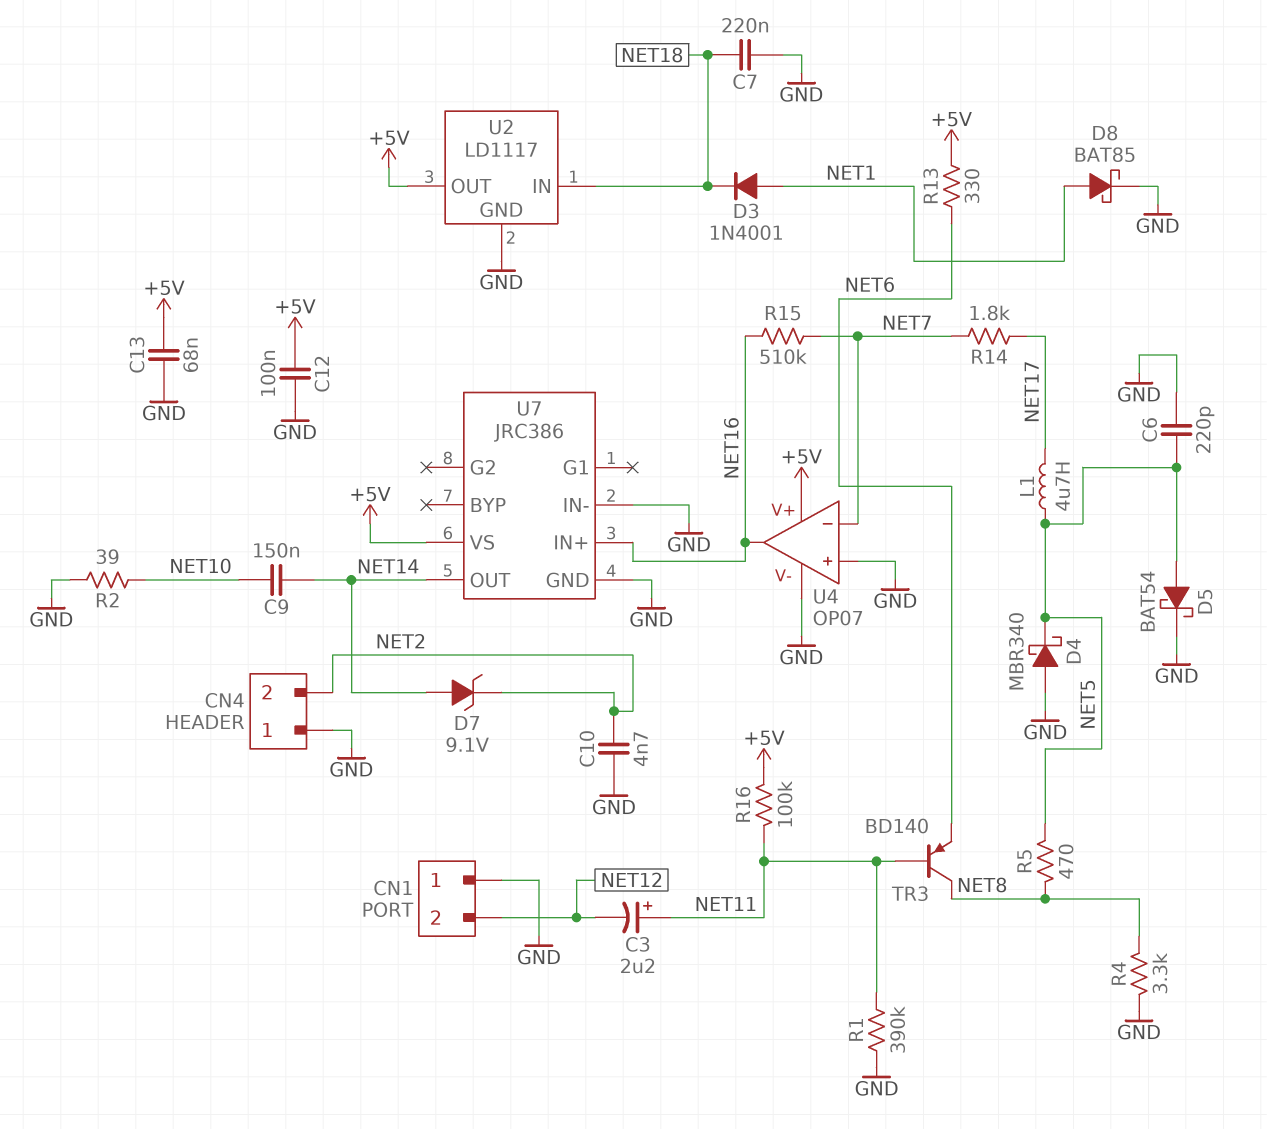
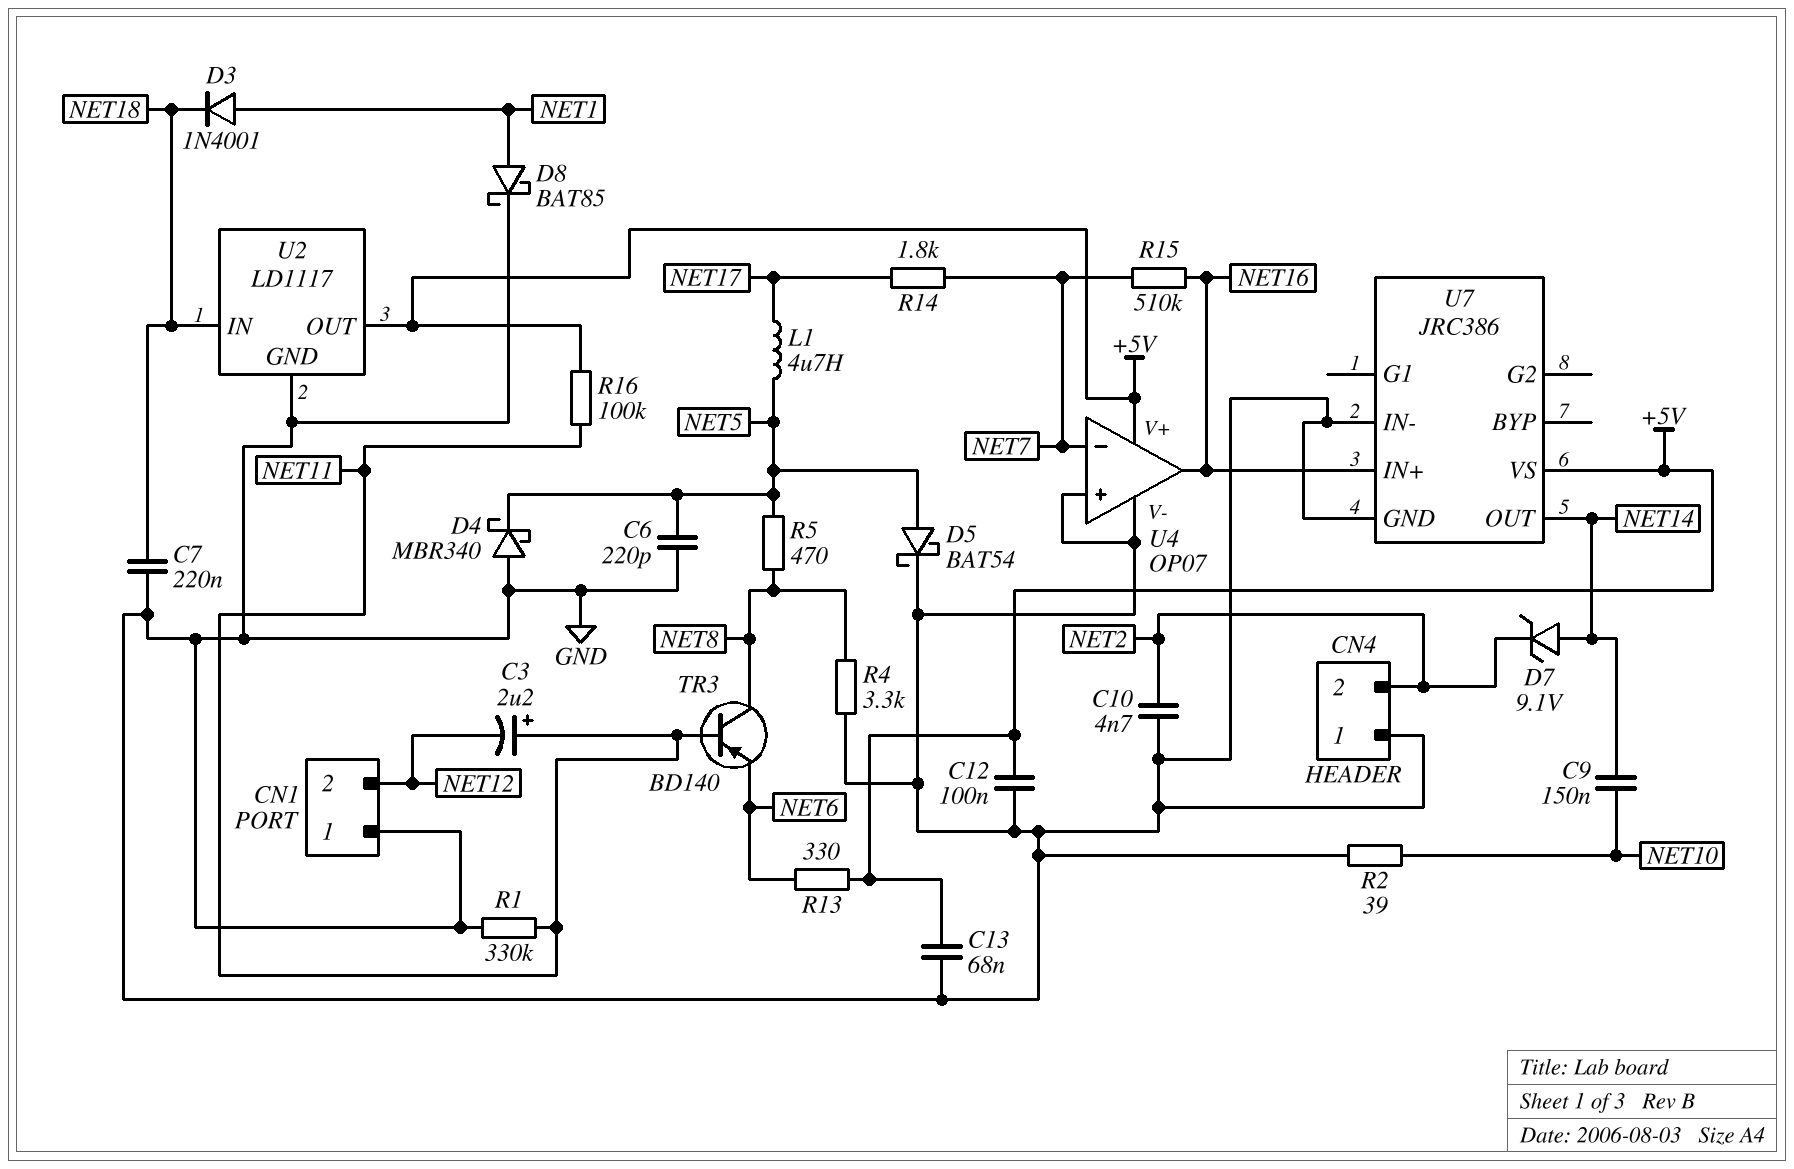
R1: 390k (GND, NET11) -> 330k (GND, NET11)

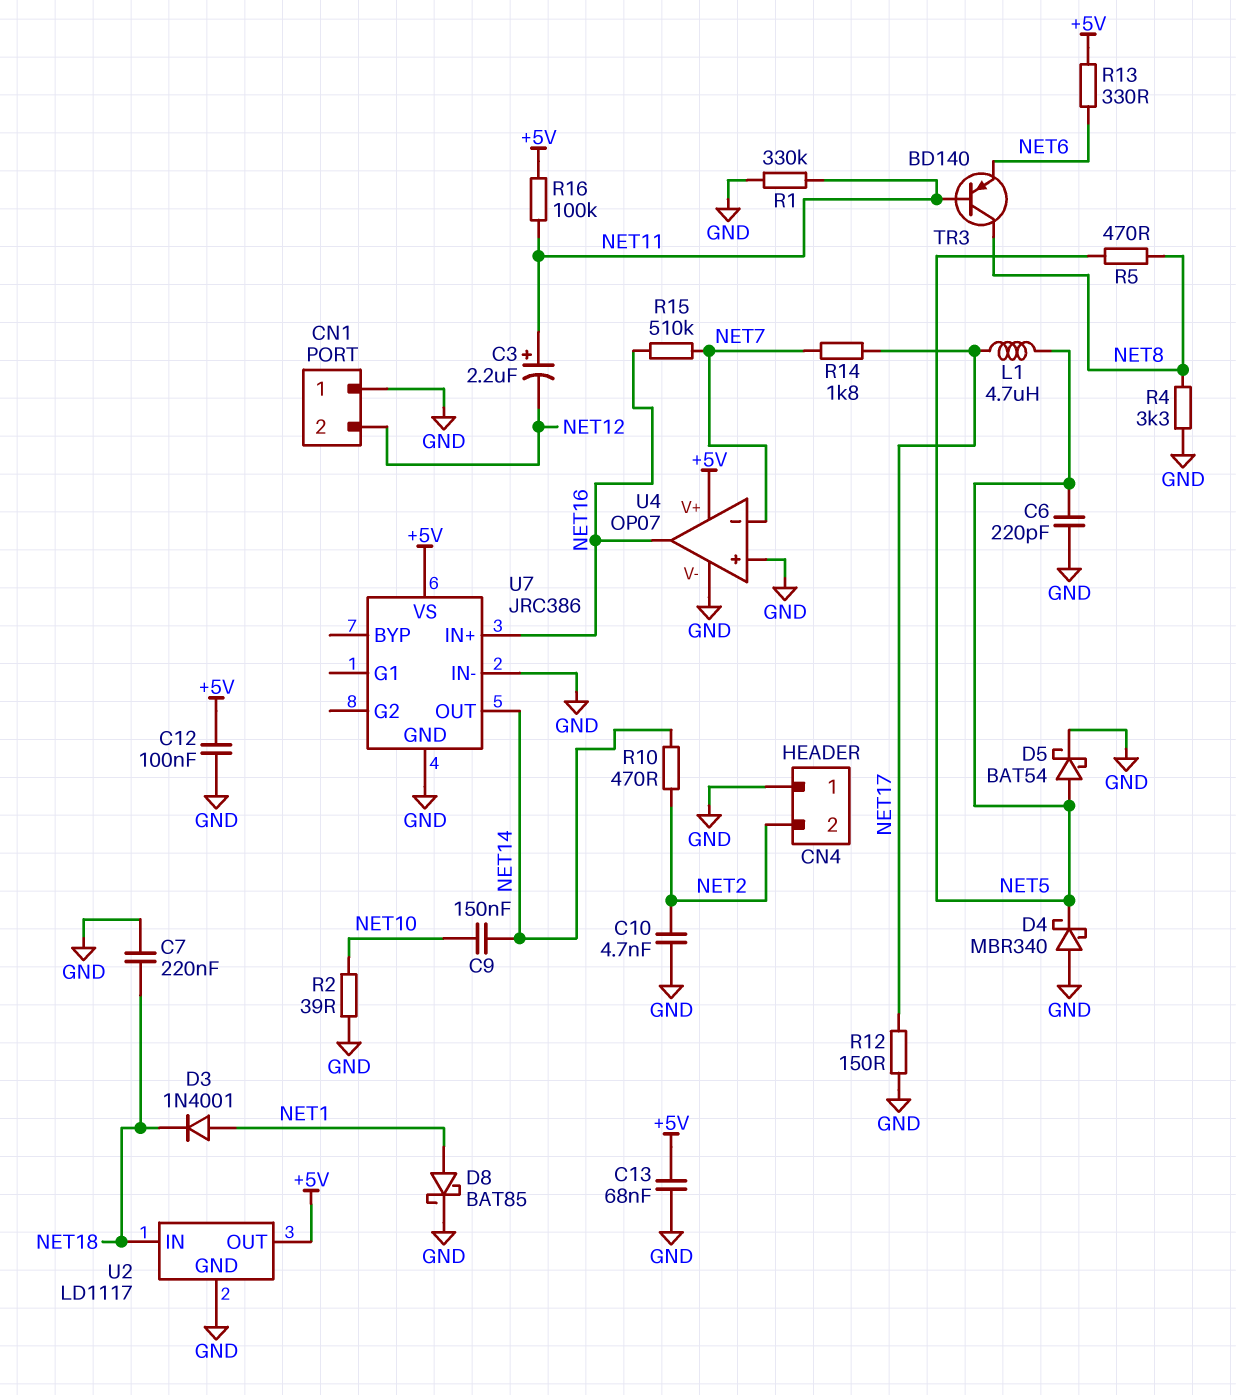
D7: zener 9.1V (A NET14, K NET2) -> none
R10: none -> 470 (NET2, NET14)
R12: none -> 150 (GND, NET17)

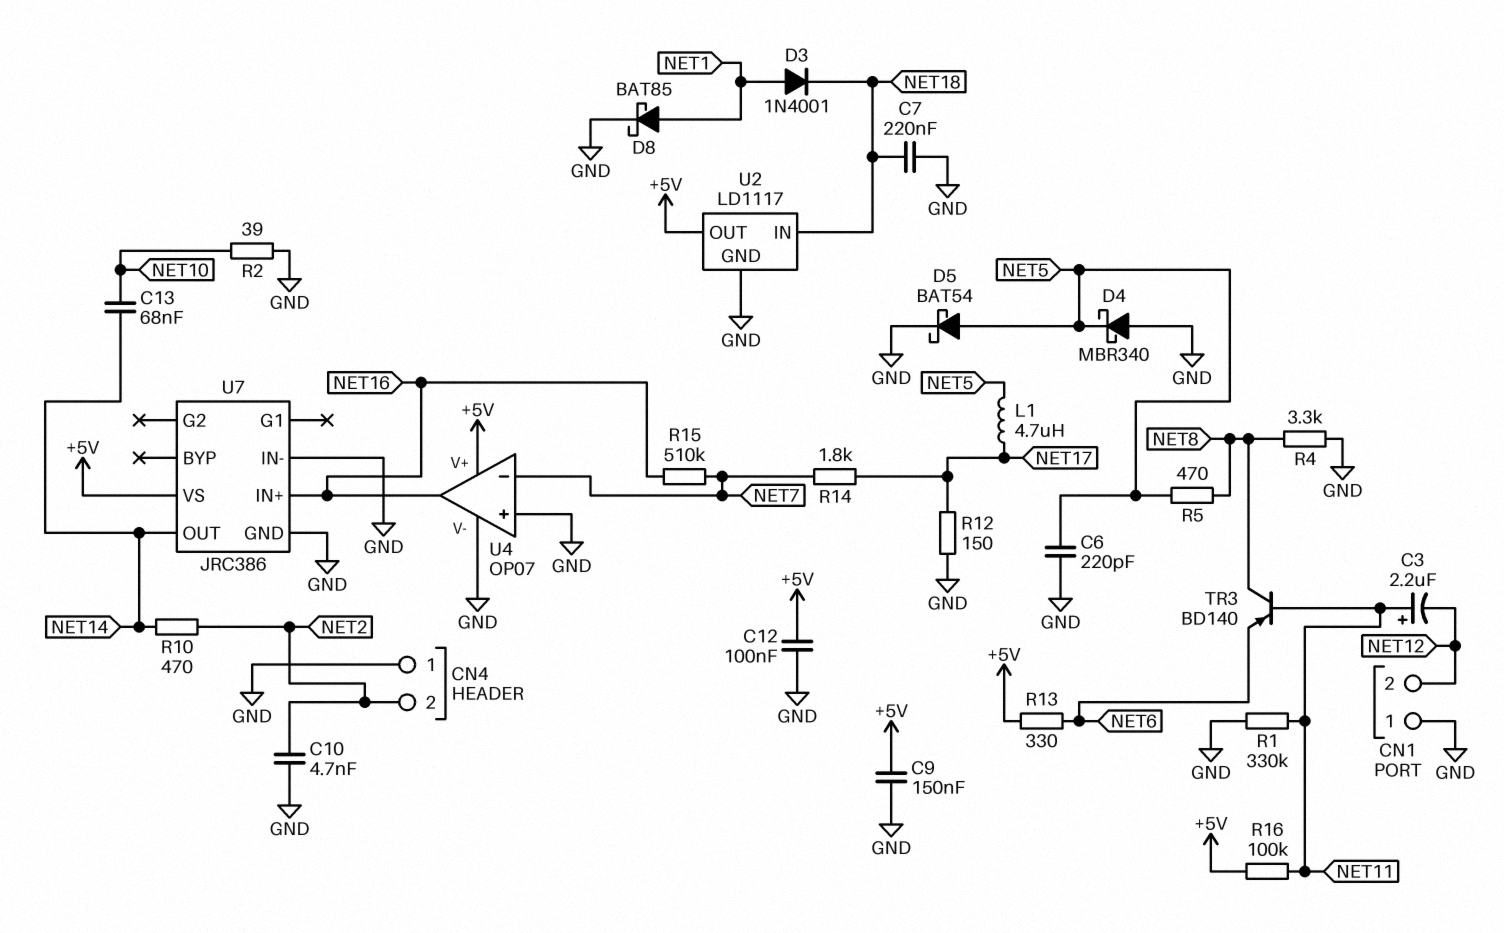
C9: 150nF (NET10, NET14) -> 150nF (+5V, GND)
C13: 68nF (+5V, GND) -> 68nF (NET10, NET14)

